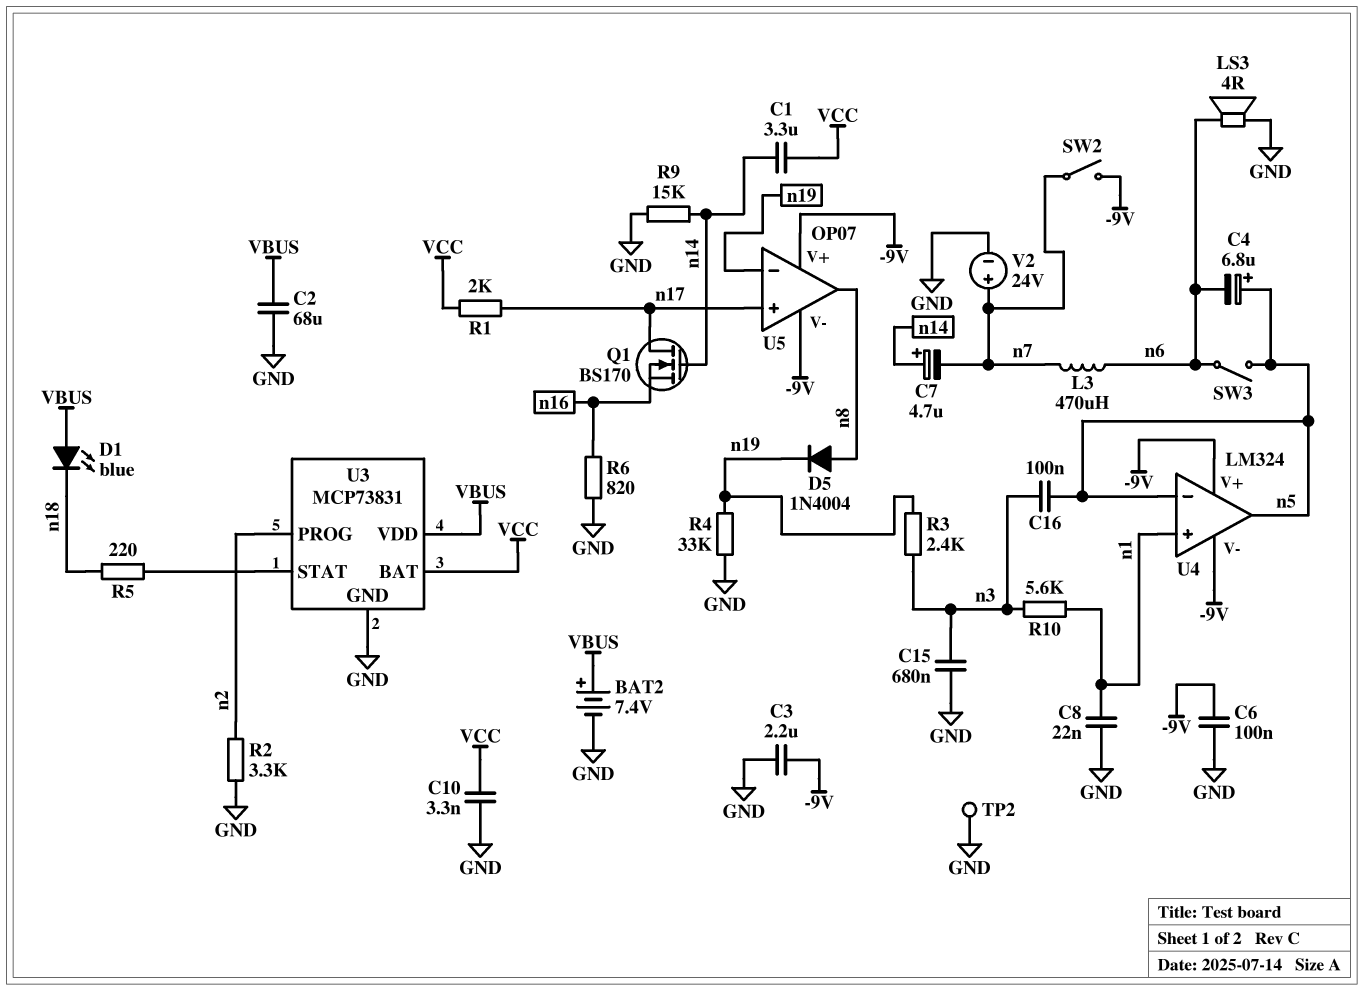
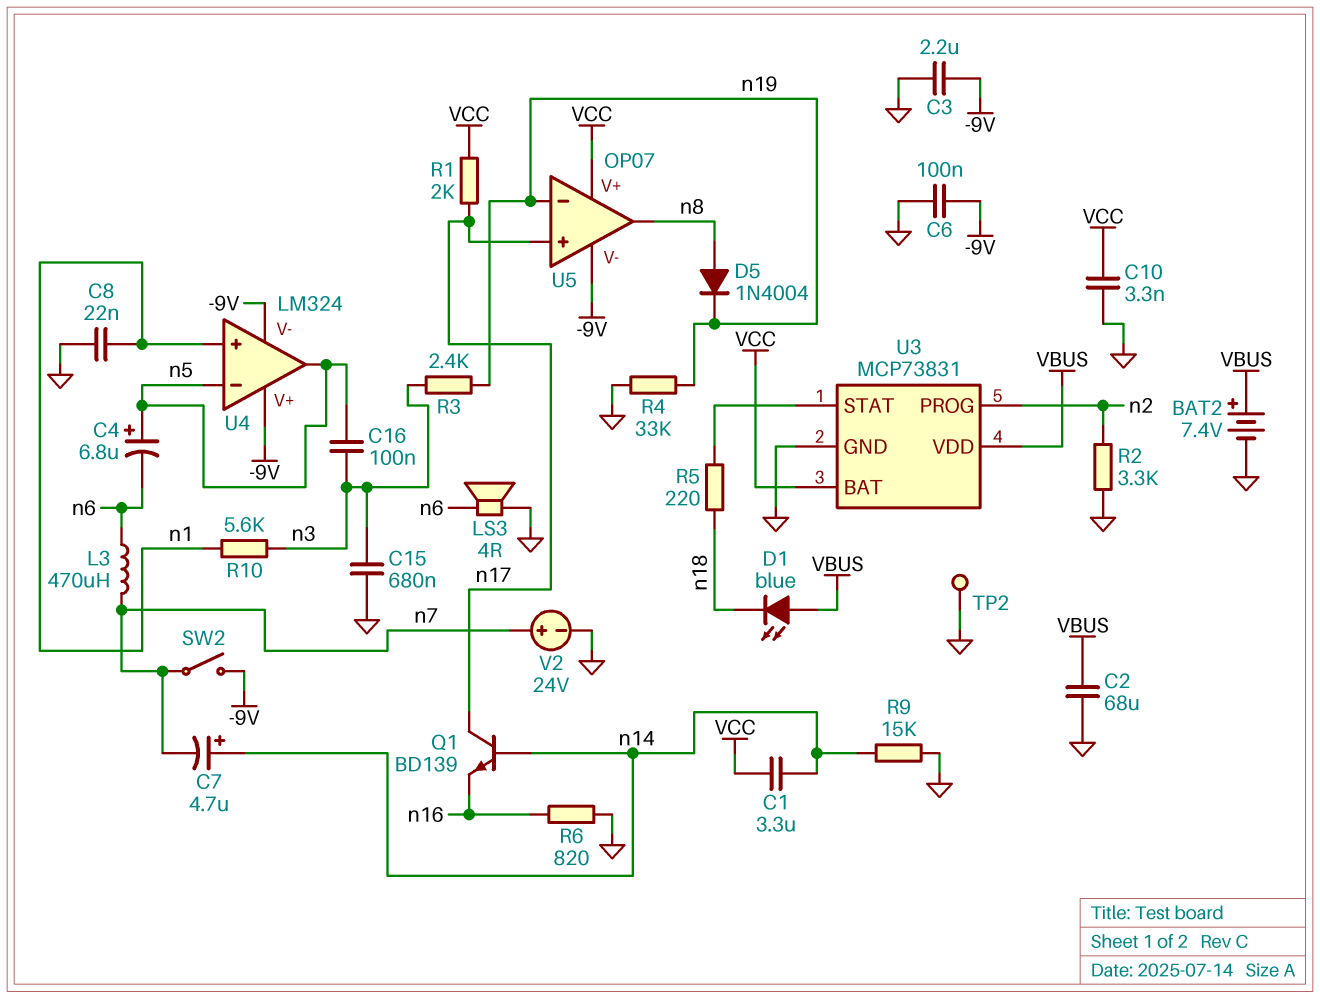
Q1: NMOS BS170 (G n14, D n17, S n16) -> NPN BD139 (B n14, C n17, E n16)
SW3: switch (n5, n6) -> none
U5 pin V+: -9V -> VCC

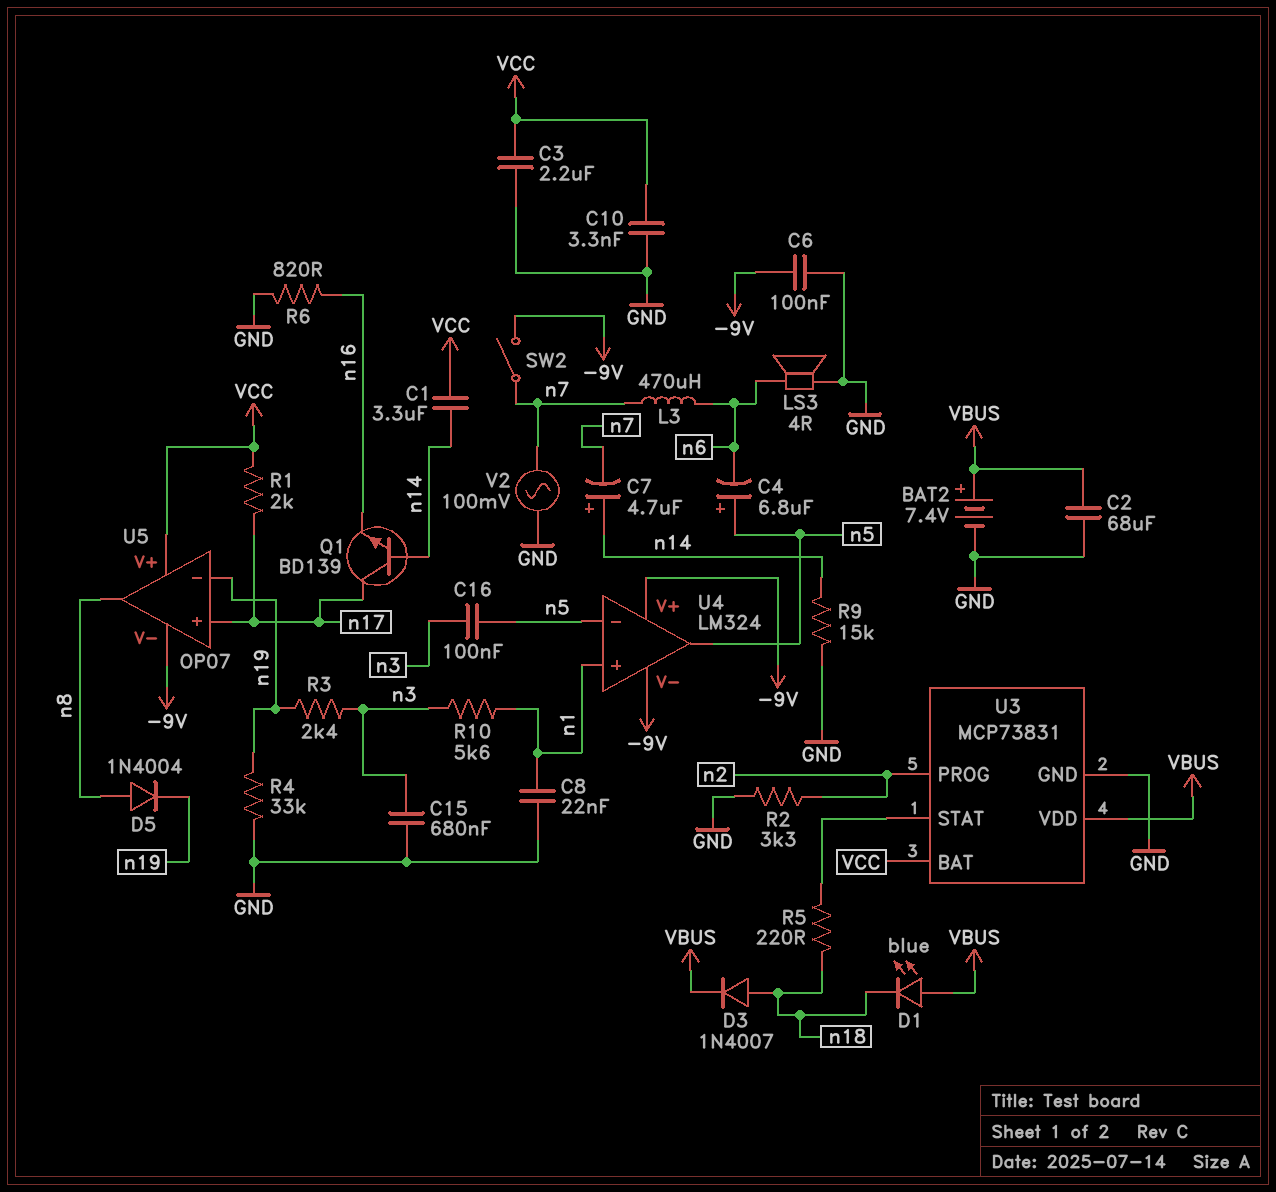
C3: 2.2uF (-9V, GND) -> 2.2uF (GND, VCC)
D3: none -> diode 1N4007 (A n18, K VBUS)
TP2: test point (GND) -> none
V2: 24V (plus n7, minus GND) -> AC 100mV (GND, n7)

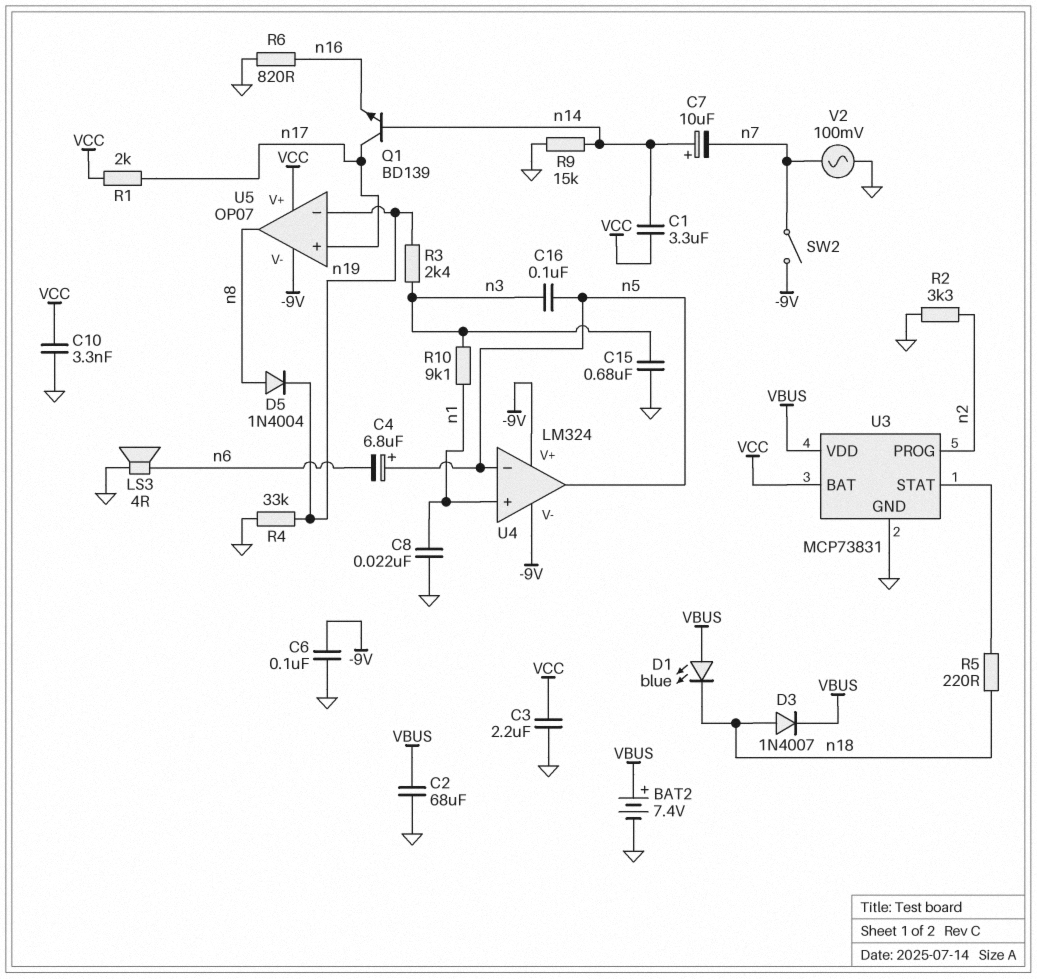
C7: 4.7uF (plus n14, minus n7) -> 10uF (plus n14, minus n7)
L3: 470uH (n6, n7) -> none
R10: 5.6k (n1, n3) -> 9.1k (n1, n3)

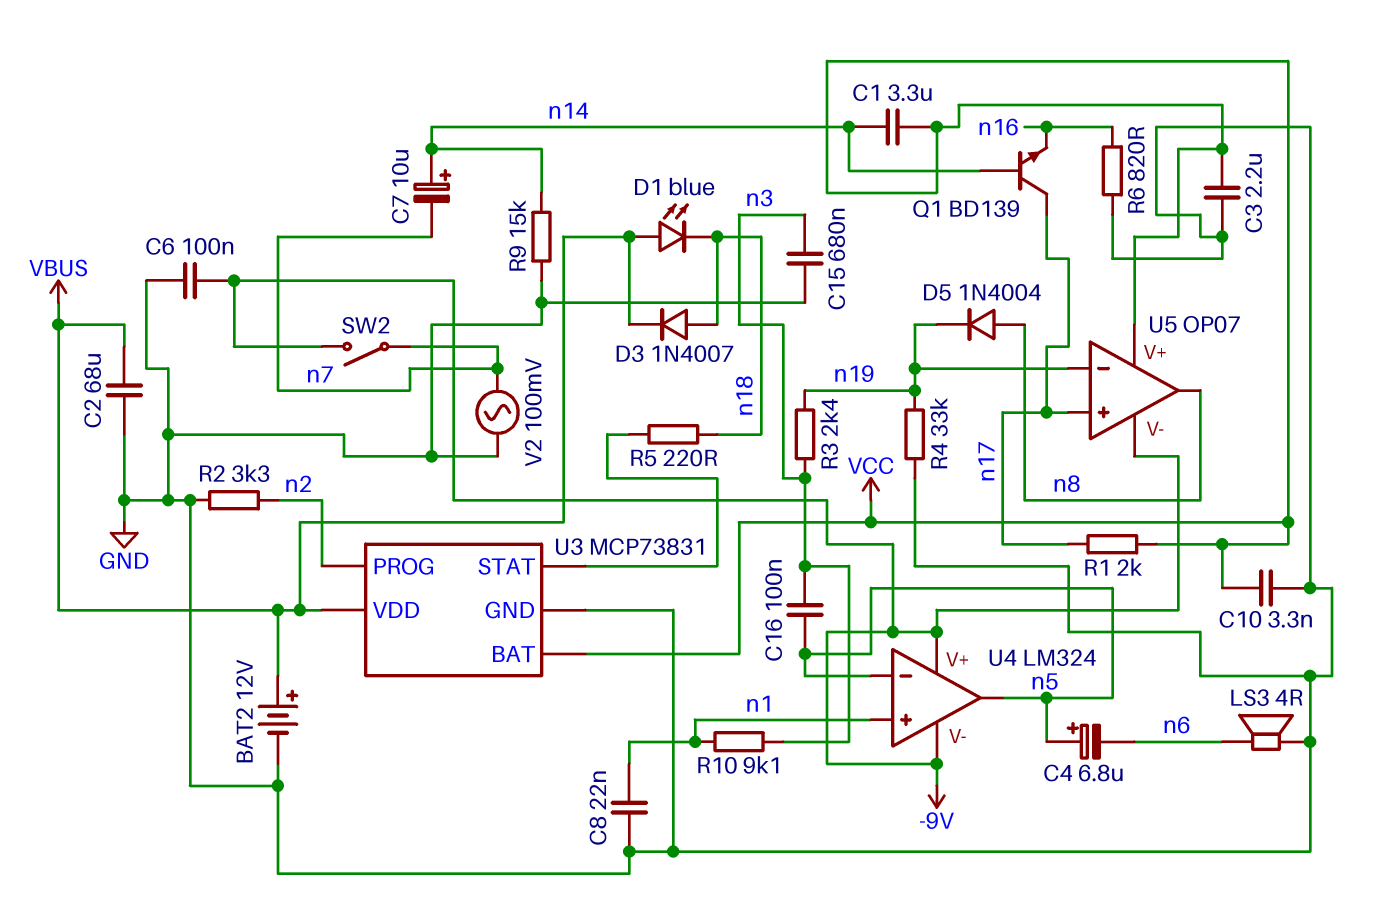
BAT2: 7.4V (plus VBUS, minus GND) -> 12V (plus VBUS, minus GND)

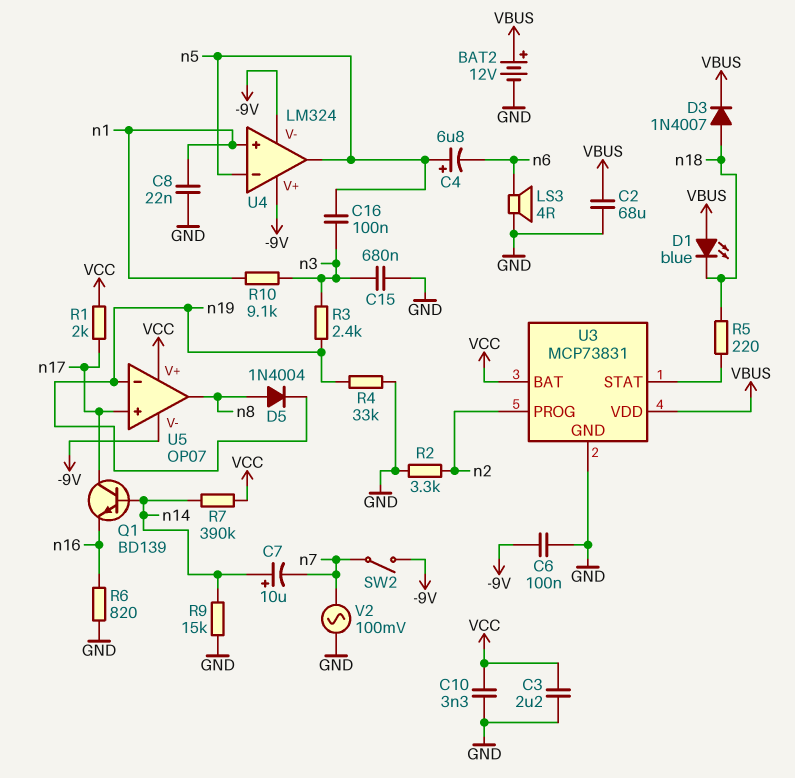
C1: 3.3uF (VCC, n14) -> none
R7: none -> 390k (VCC, n14)

